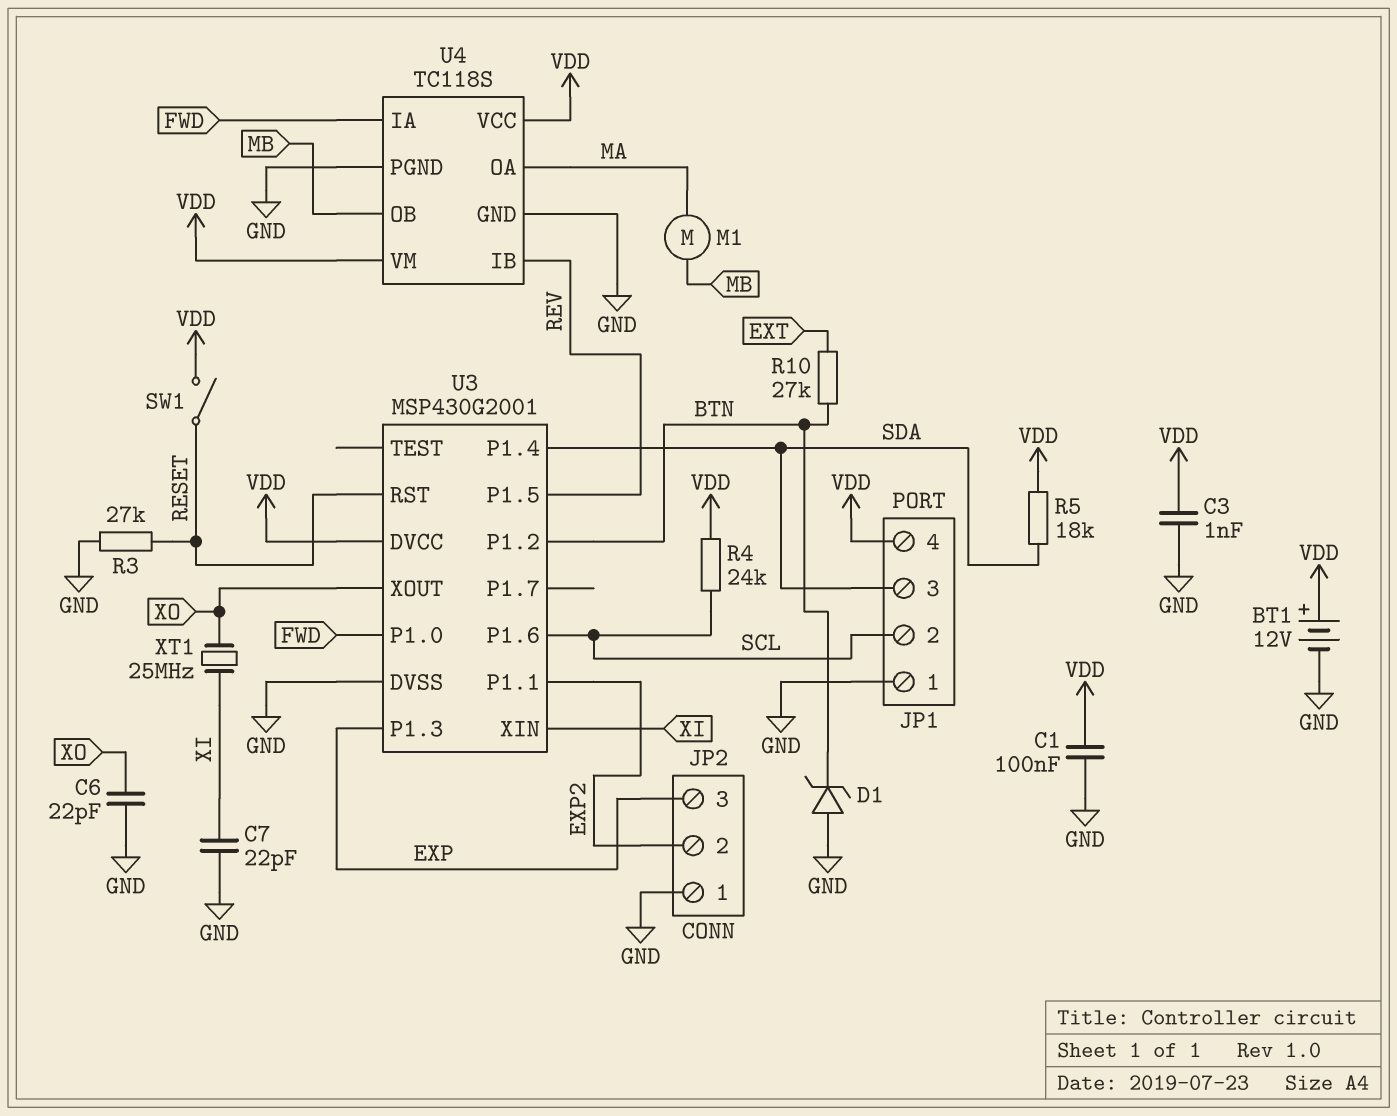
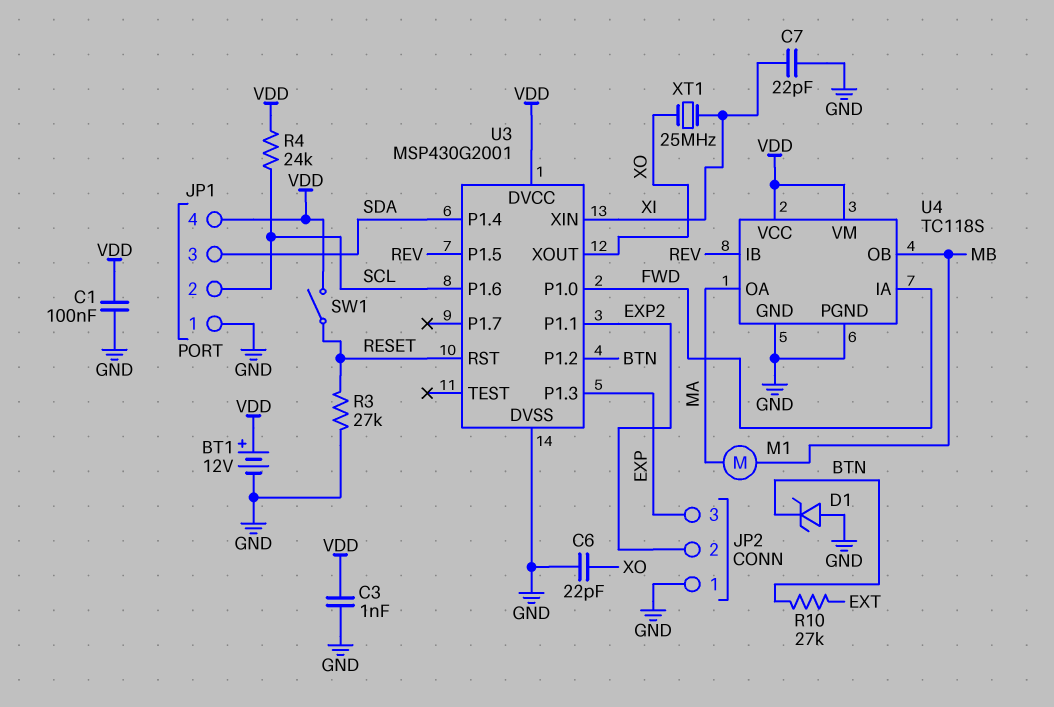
R5: 18k (SDA, VDD) -> none

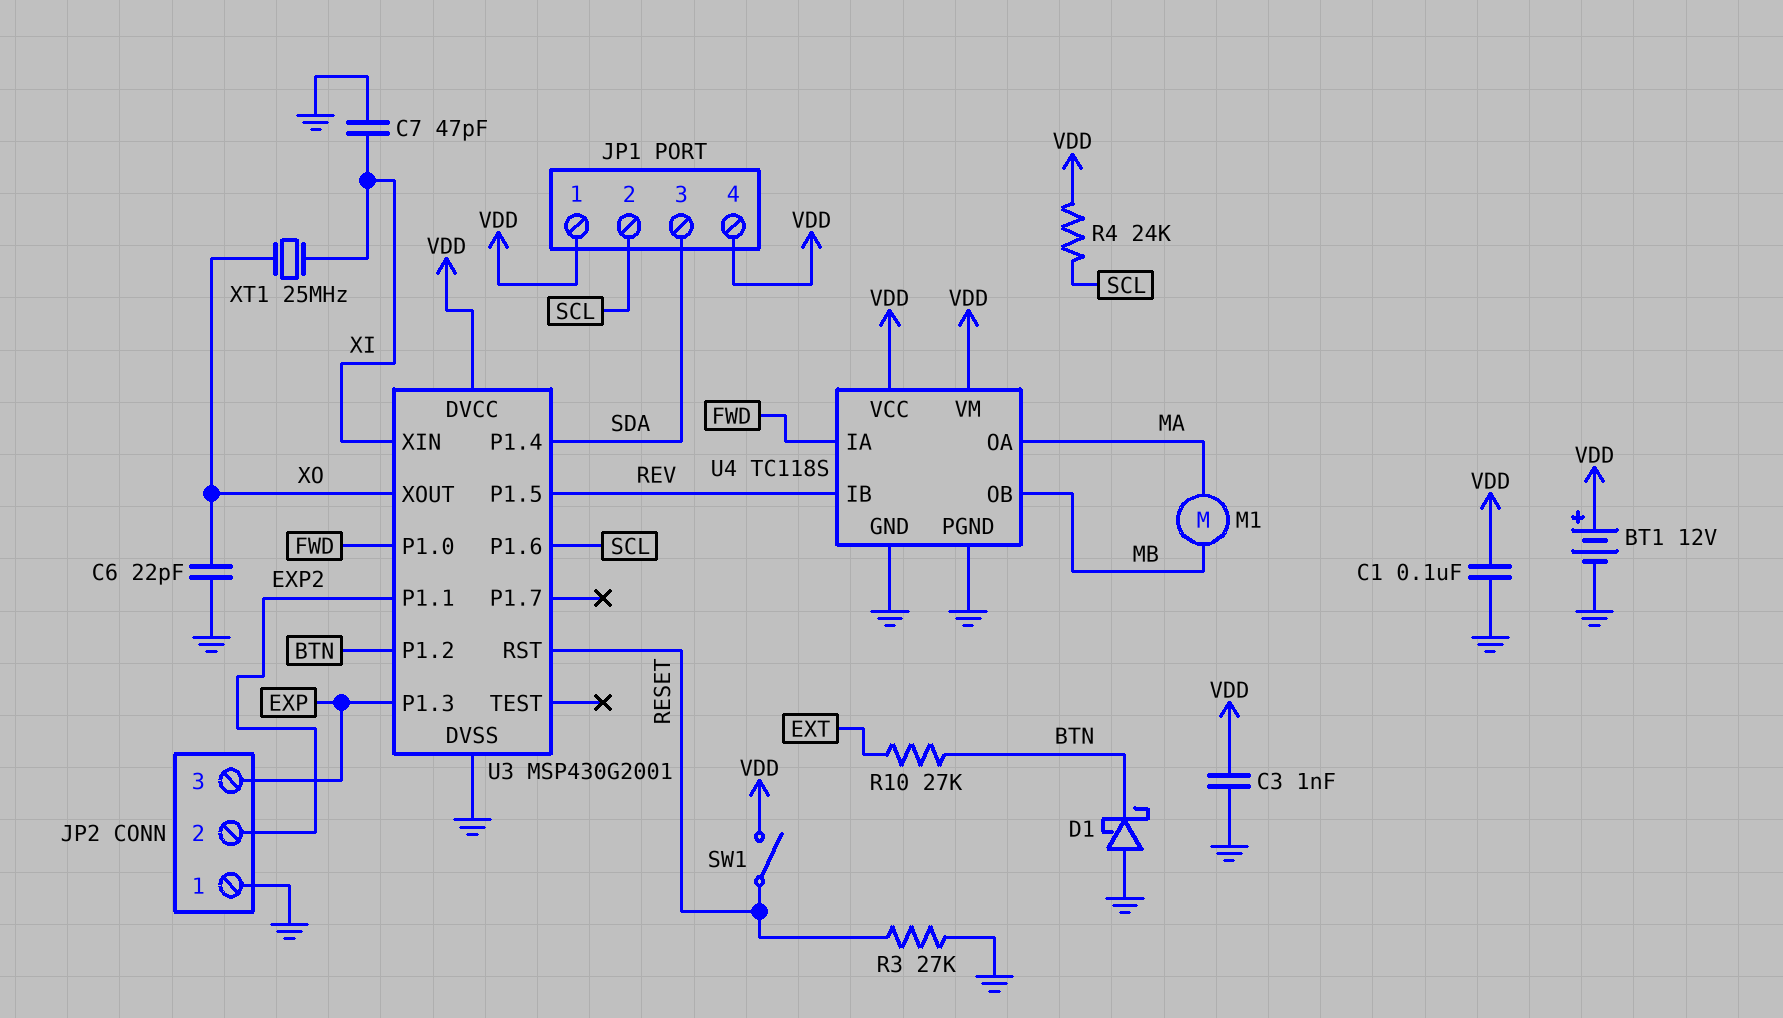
C7: 22pF (GND, XI) -> 47pF (GND, XI)
D1: zener (A GND, K BTN) -> schottky (A GND, K BTN)
JP1 pin 1: GND -> VDD

